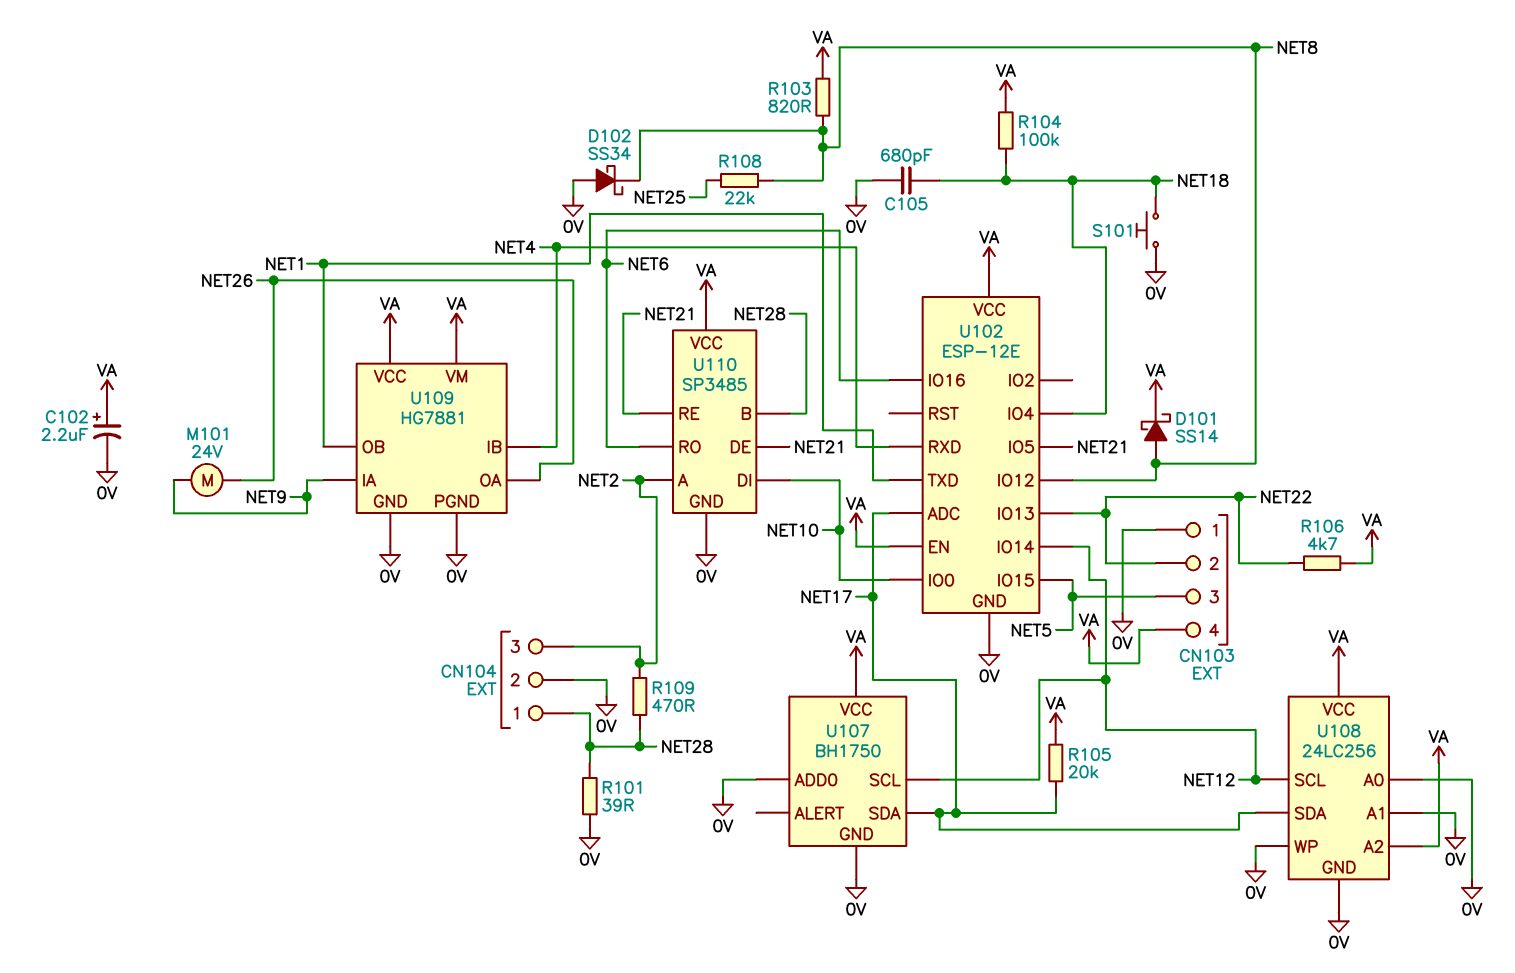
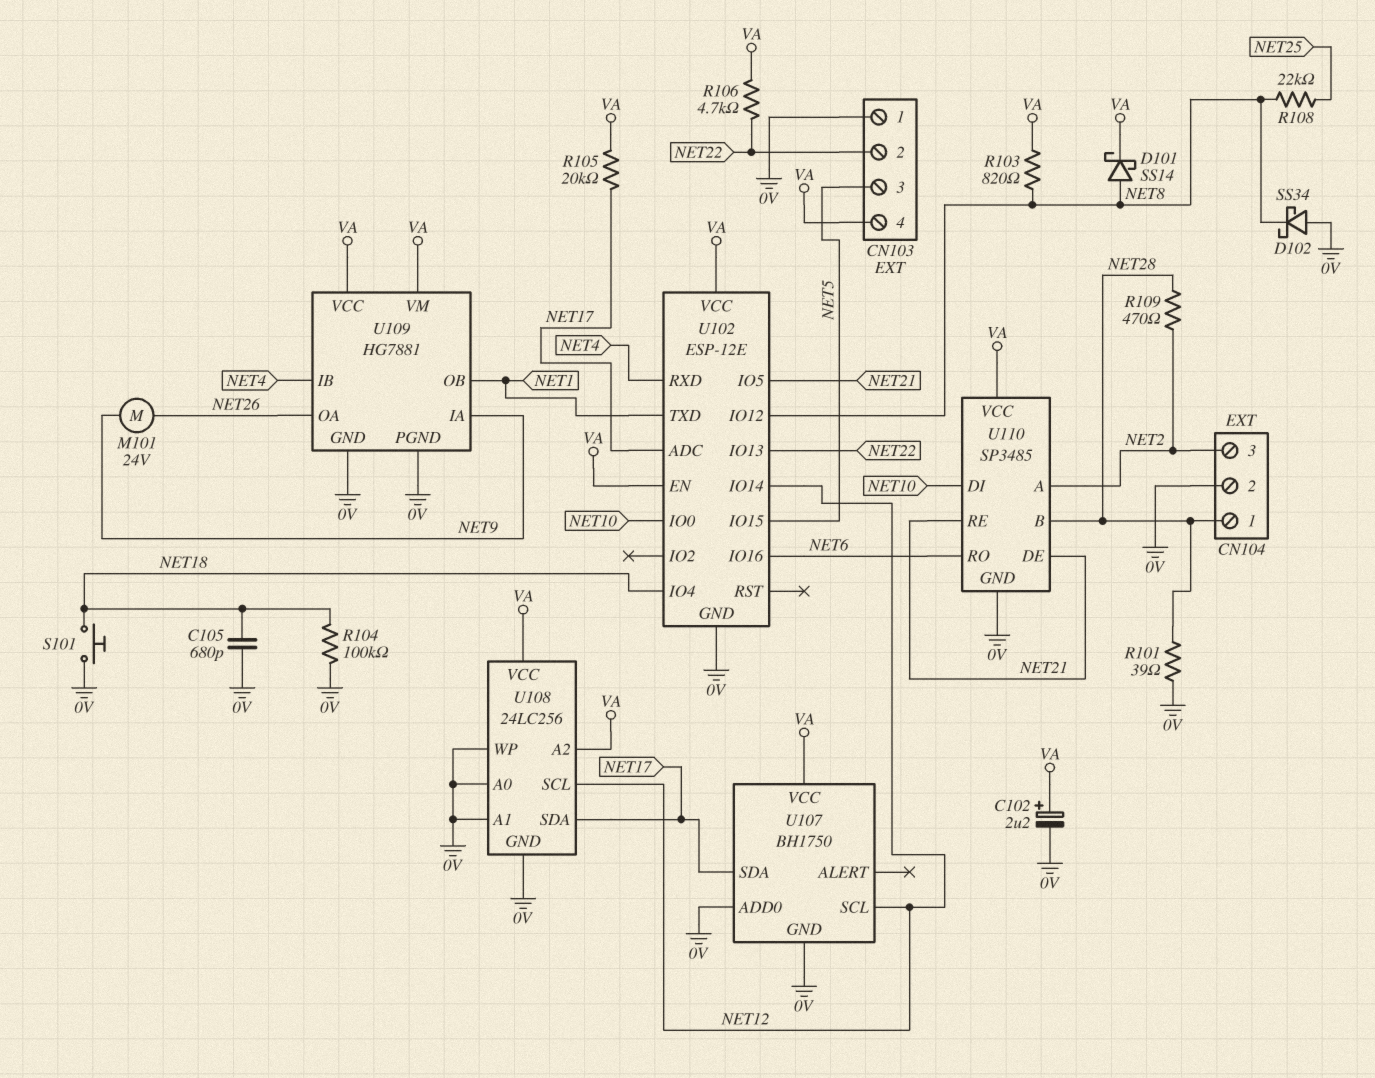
R104: 100k (NET18, VA) -> 100k (0V, NET18)

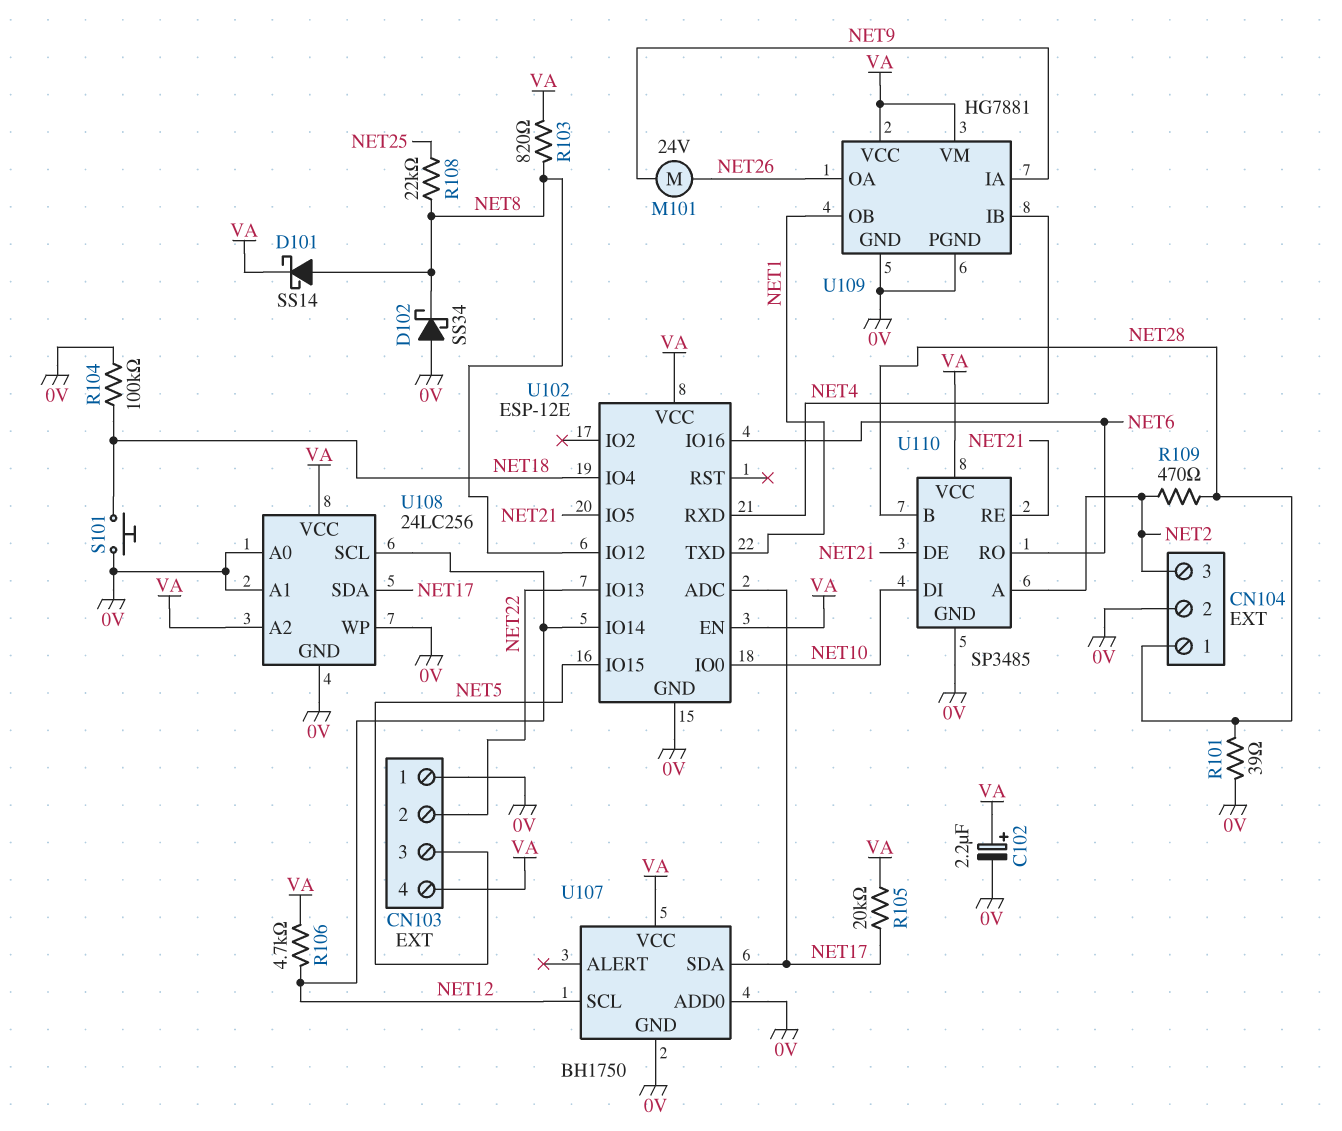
C105: 680pF (0V, NET18) -> none
R106: 4.7k (NET22, VA) -> 4.7k (NET12, VA)

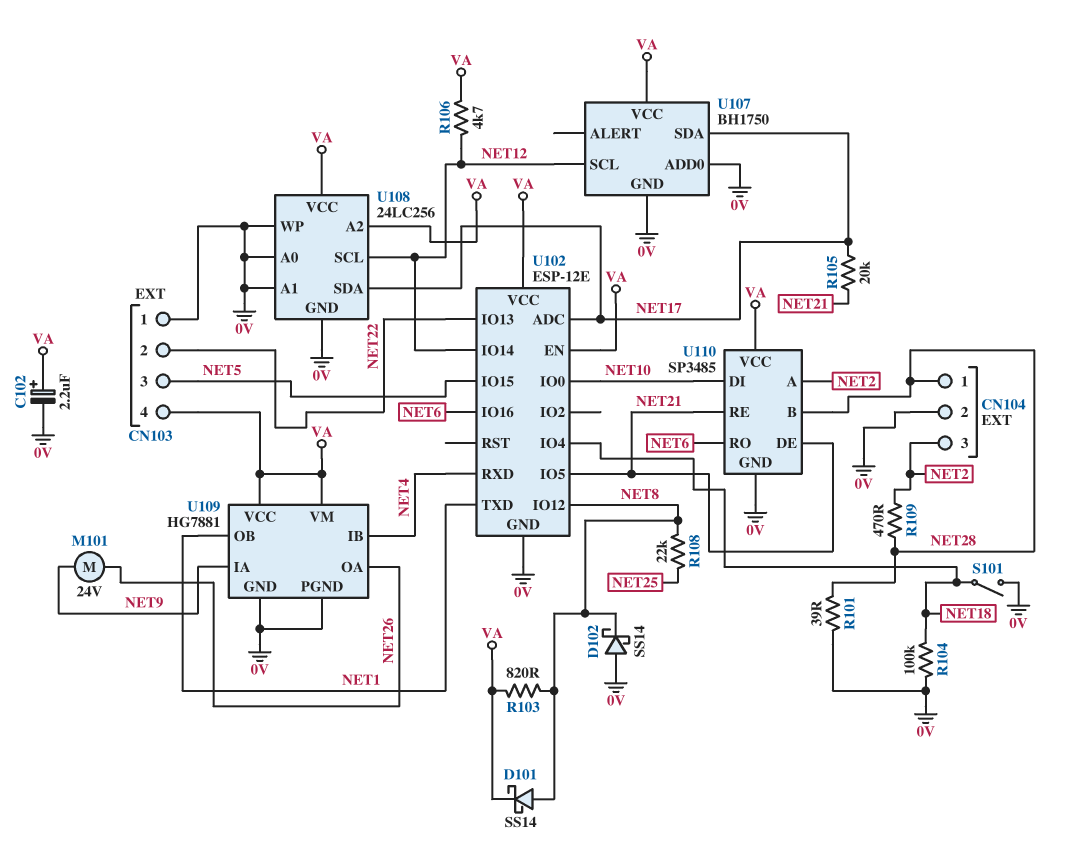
D102: schottky SS34 (A 0V, K NET8) -> schottky SS14 (A 0V, K NET8)
R105: 20k (NET17, VA) -> 20k (NET17, NET21)
S101: button (0V, NET18) -> switch (0V, NET18)

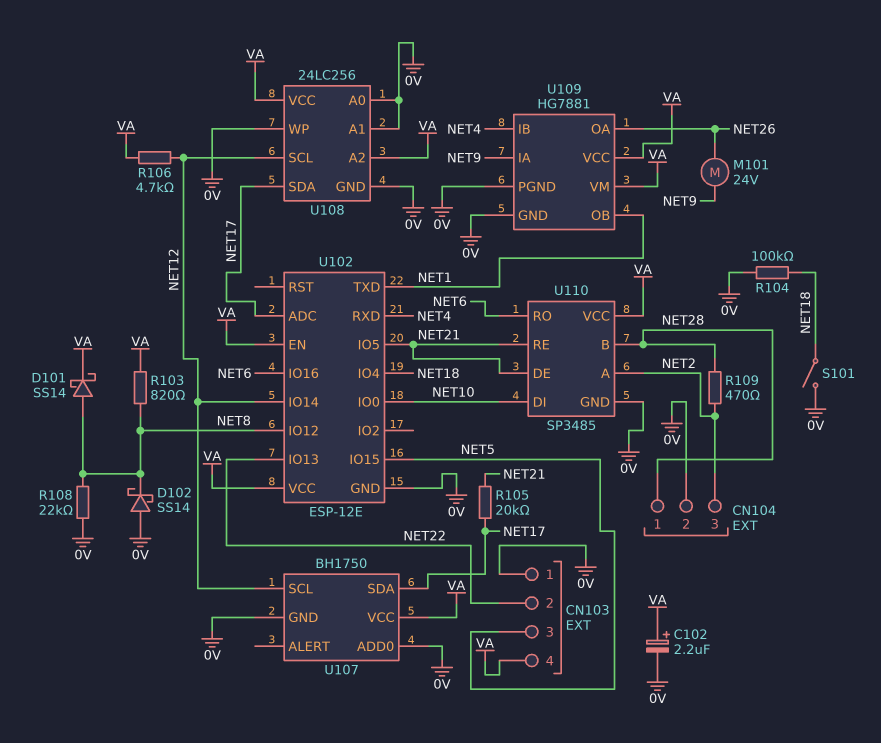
R101: 39 (0V, NET28) -> none
R108: 22k (NET8, NET25) -> 22k (0V, NET8)

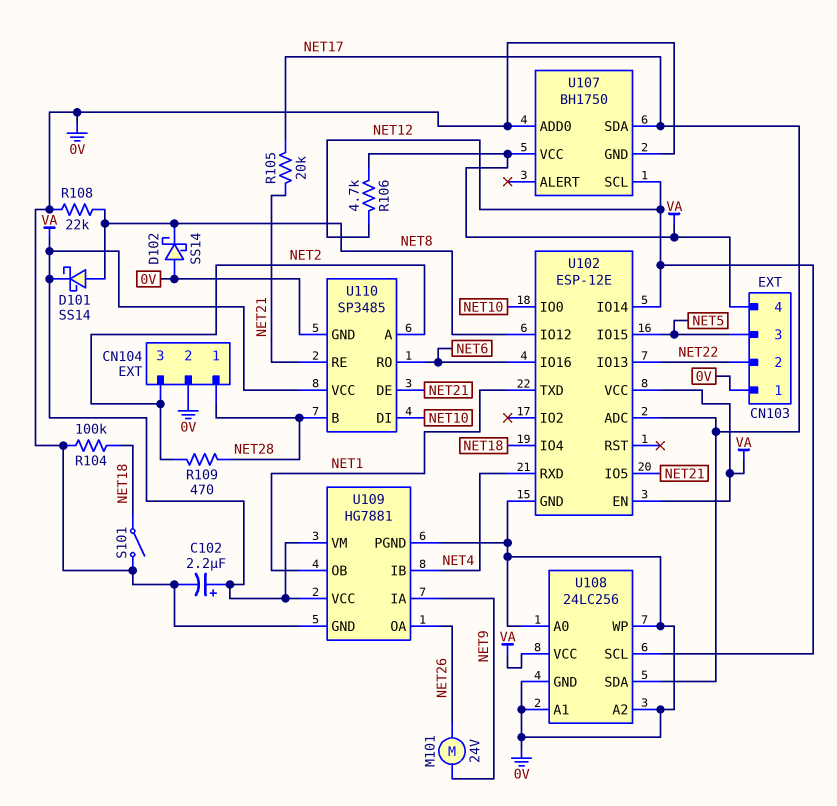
R103: 820 (NET8, VA) -> none
U108 pin A2: VA -> 0V

